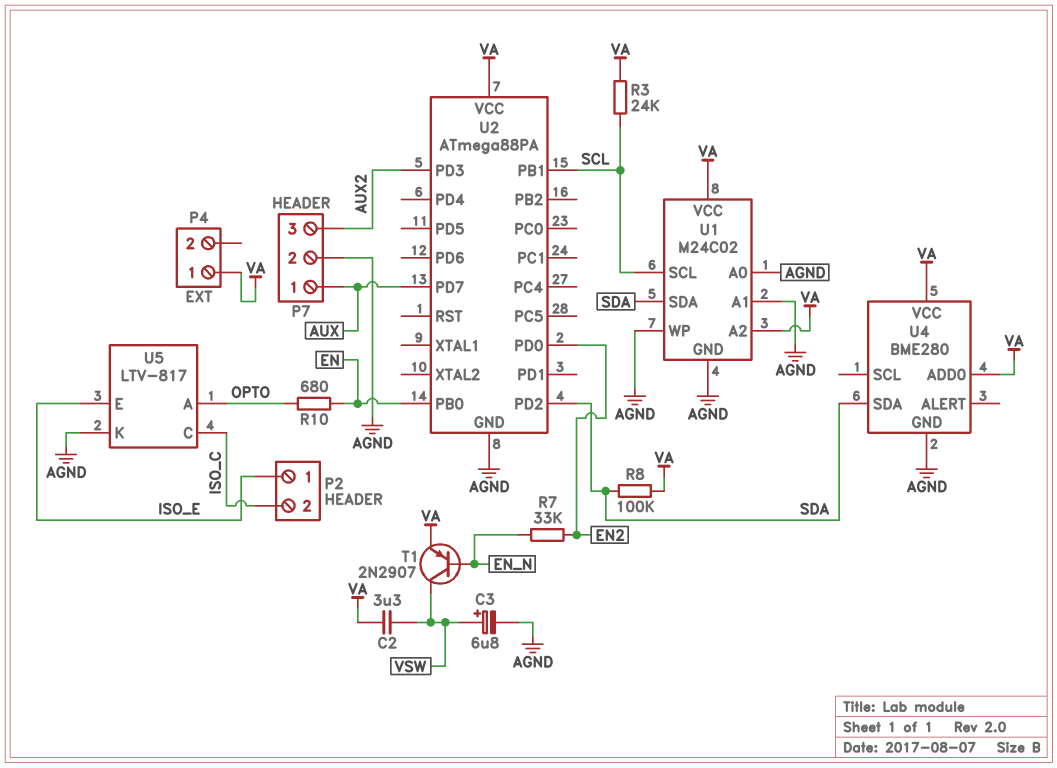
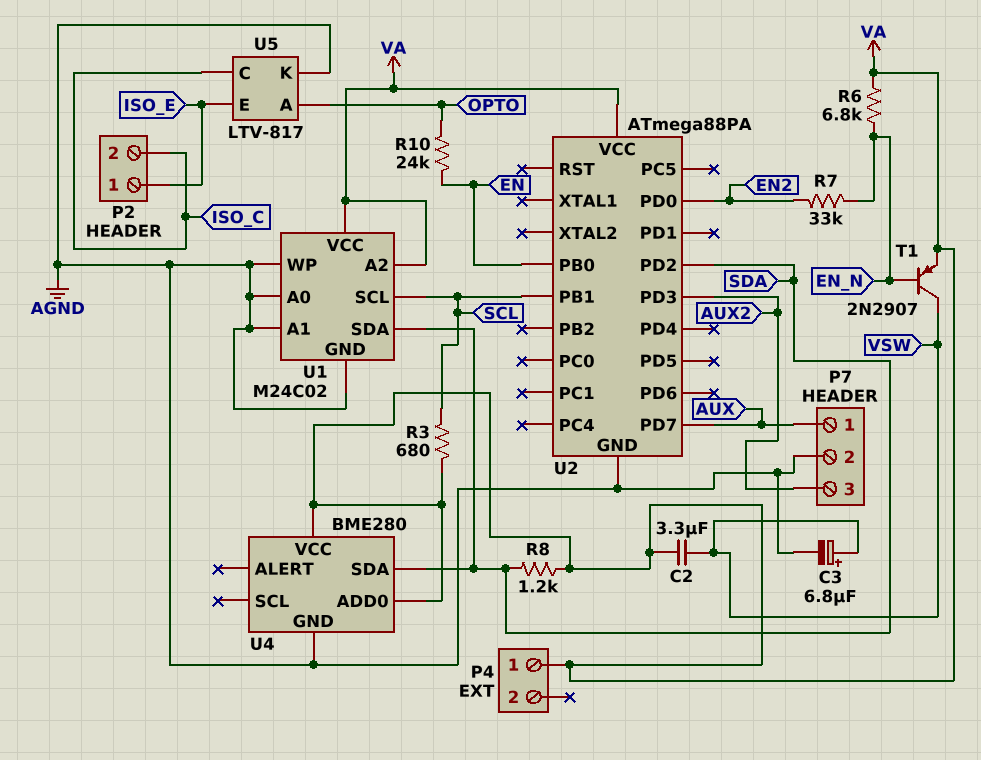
R3: 24k (SCL, VA) -> 680 (SCL, VA)
R6: none -> 6.8k (EN_N, VA)
R8: 100k (SDA, VA) -> 1.2k (SDA, VA)
R10: 680 (EN, OPTO) -> 24k (EN, OPTO)

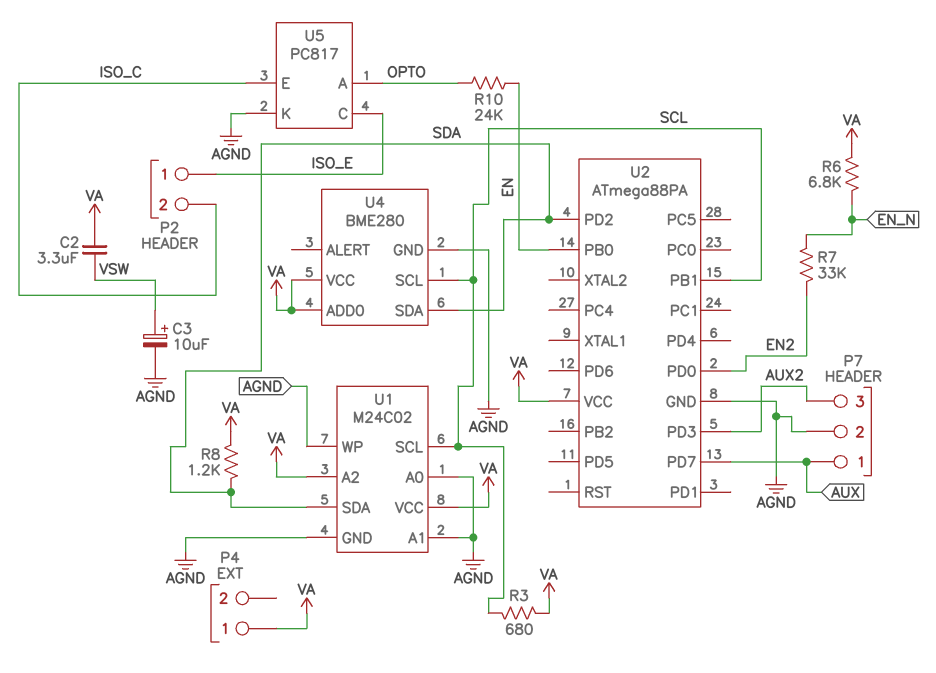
C3: 6.8uF (plus VSW, minus AGND) -> 10uF (plus VSW, minus AGND)
T1: PNP 2N2907 (B EN_N, C VSW, E VA) -> none
U4 pin SCL: none -> SCL
U5: LTV-817 -> PC817
U5 pin C: ISO_C -> ISO_E
U5 pin E: ISO_E -> ISO_C

